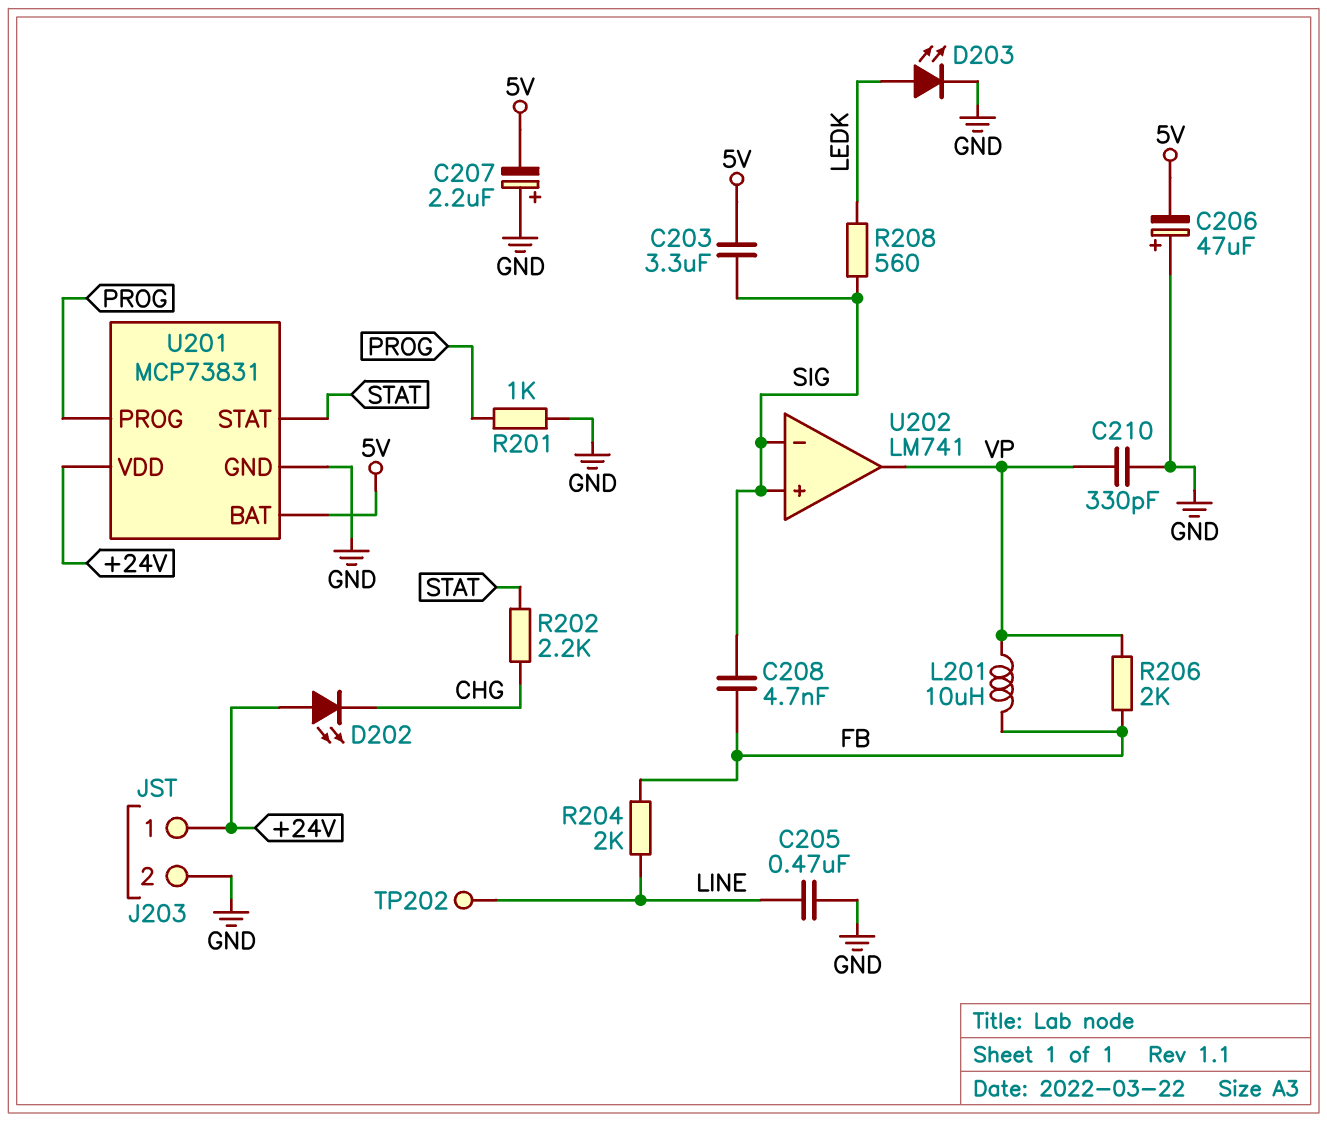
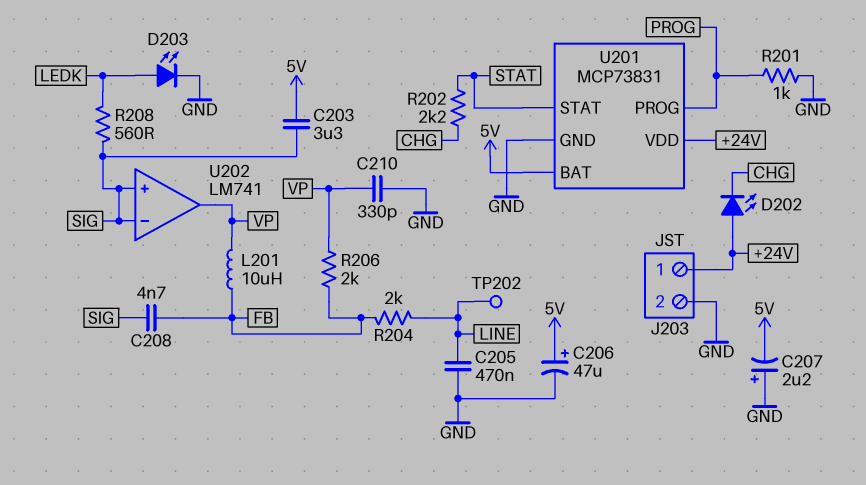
C206: 47uF (plus GND, minus 5V) -> 47uF (plus 5V, minus GND)

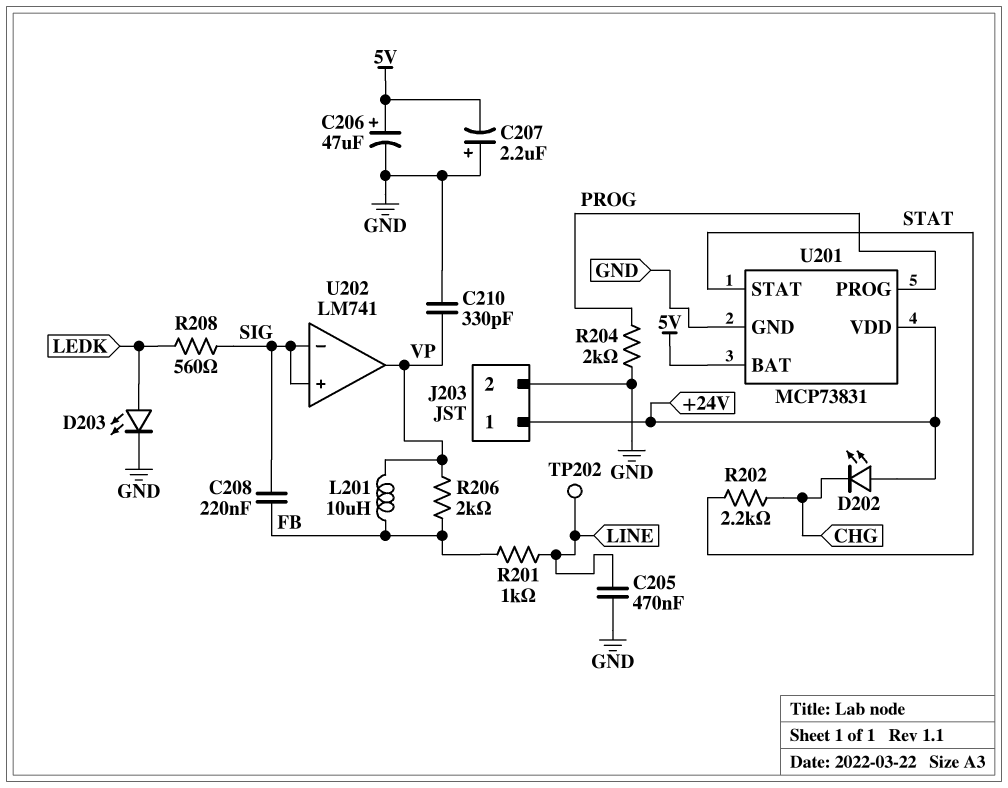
C203: 3.3uF (5V, SIG) -> none
C208: 4.7nF (FB, SIG) -> 220nF (FB, SIG)
R201: 1k (GND, PROG) -> 1k (FB, LINE)
R204: 2k (FB, LINE) -> 2k (GND, PROG)

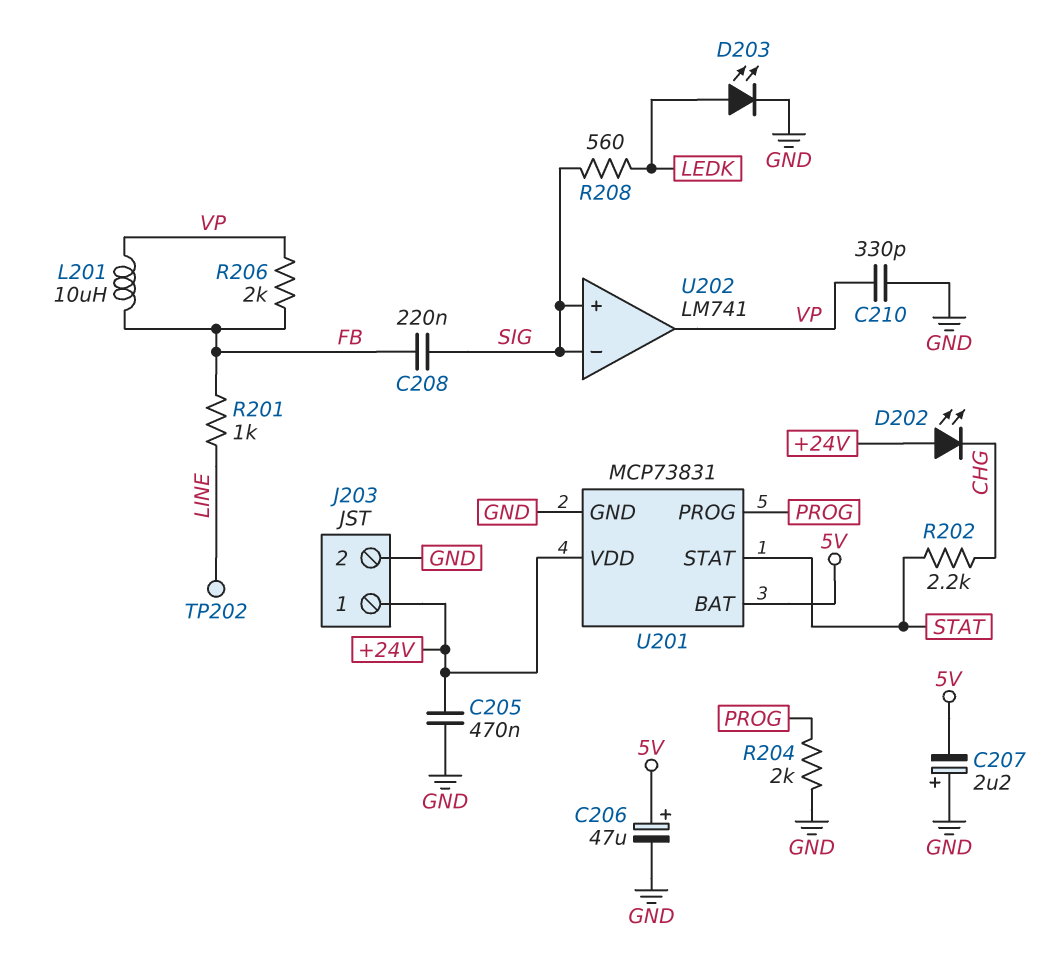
C205: 470nF (GND, LINE) -> 470nF (+24V, GND)

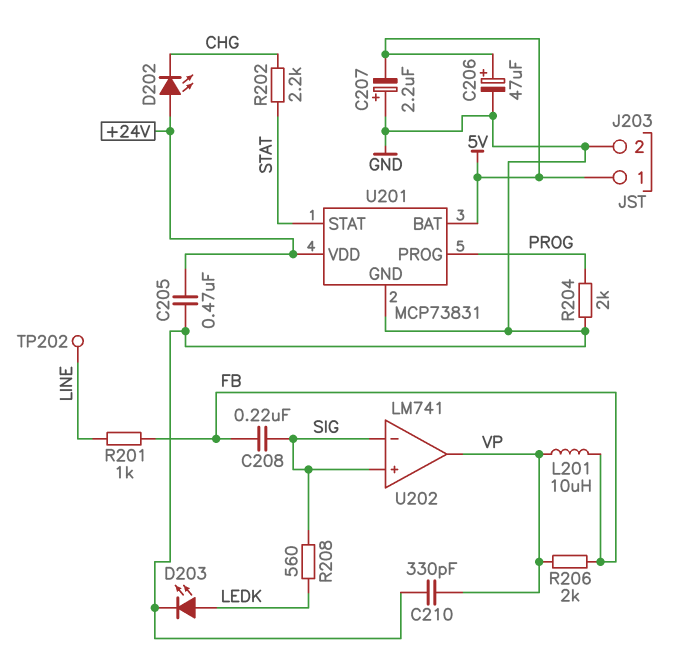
J203 pin 1: +24V -> 5V

